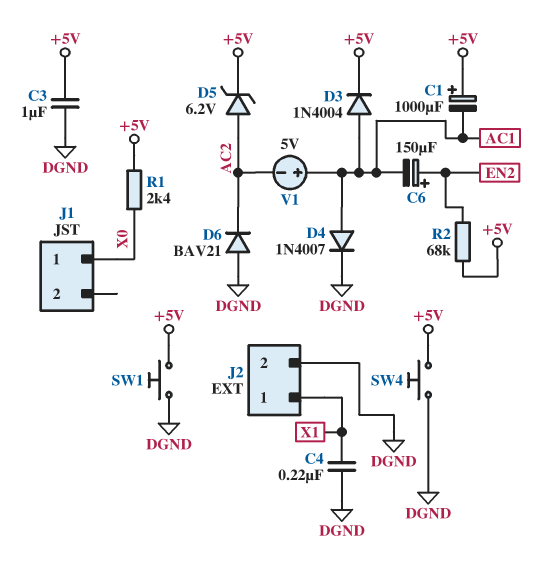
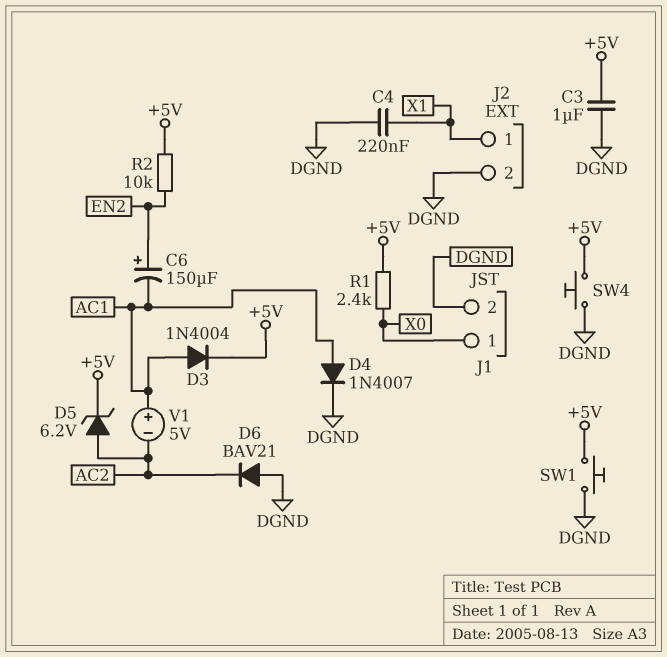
C1: 1000uF (plus +5V, minus AC1) -> none
J1 pin 2: none -> DGND
R2: 68k (+5V, EN2) -> 10k (+5V, EN2)

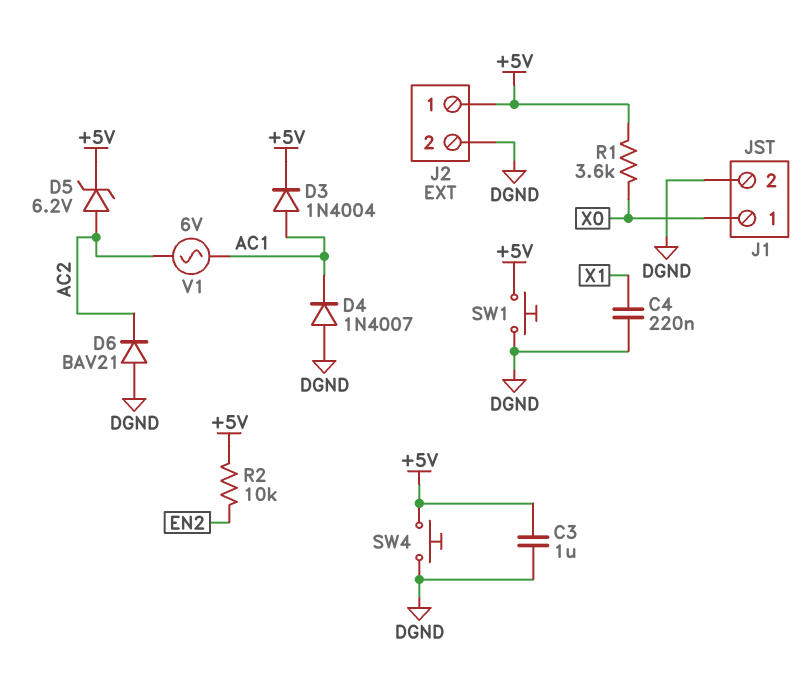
C6: 150uF (plus EN2, minus AC1) -> none
D4: diode 1N4007 (A AC1, K DGND) -> diode 1N4007 (A DGND, K AC1)
J2 pin 1: X1 -> +5V
R1: 2.4k (+5V, X0) -> 3.6k (+5V, X0)
V1: 5V (plus AC1, minus AC2) -> AC 6V (AC1, AC2)

